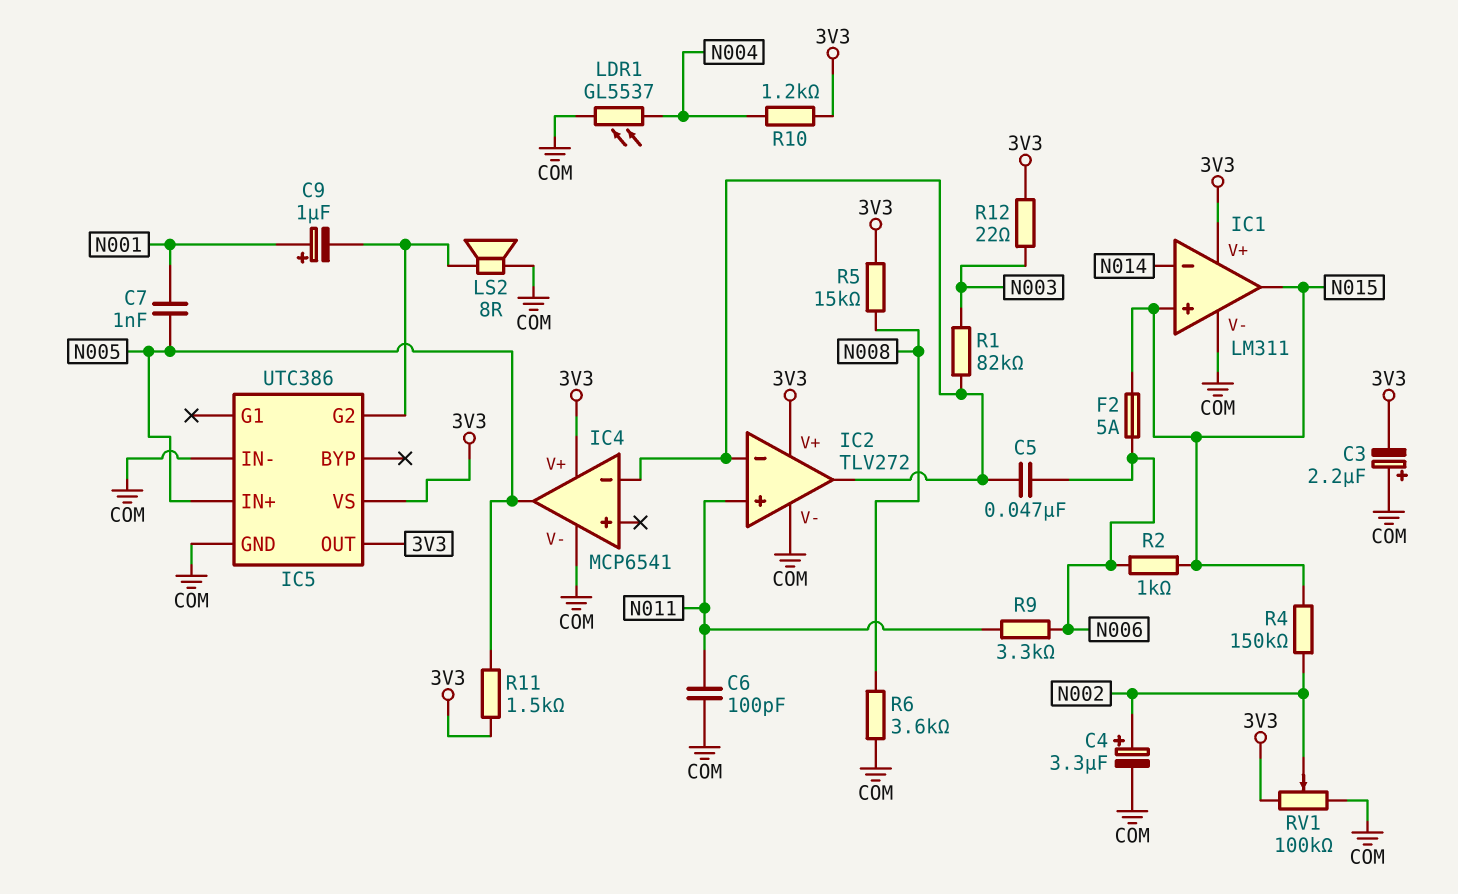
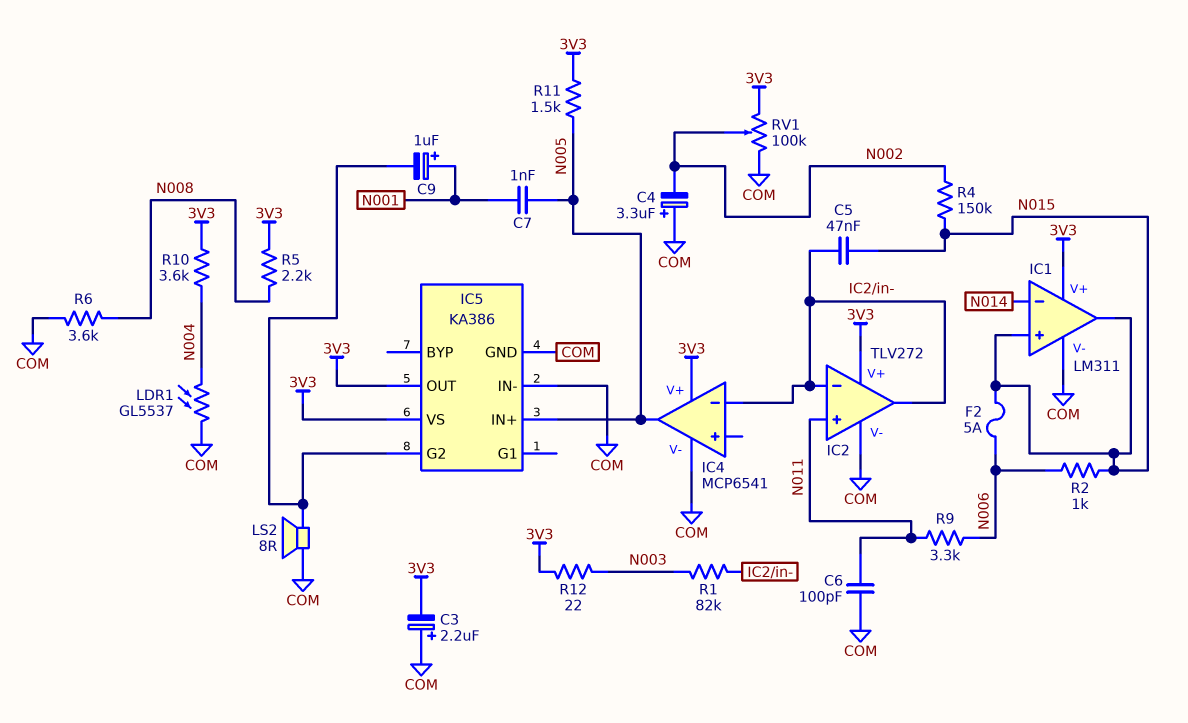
C4: 3.3uF (plus N002, minus COM) -> 3.3uF (plus COM, minus N002)
C5: 47nF (IC2/in-, N006) -> 47nF (IC2/in-, N015)
IC5: UTC386 -> KA386
R5: 15k (3V3, N008) -> 2.2k (3V3, N008)
R10: 1.2k (3V3, N004) -> 3.6k (3V3, N004)

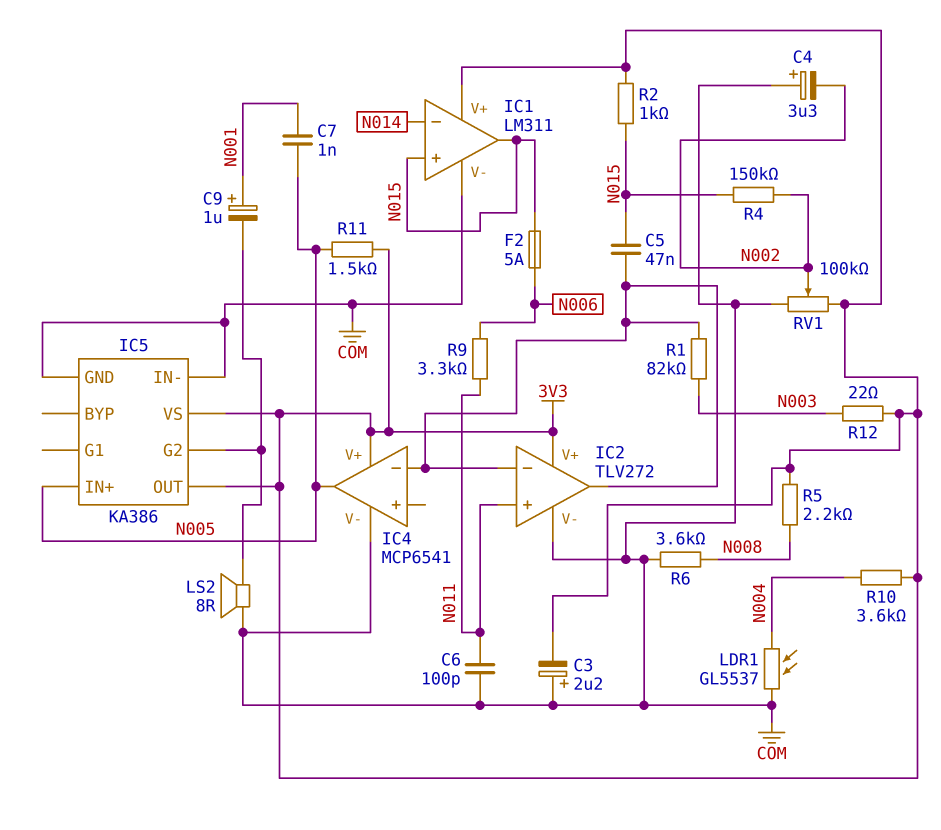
R2: 1k (N006, N015) -> 1k (3V3, N015)

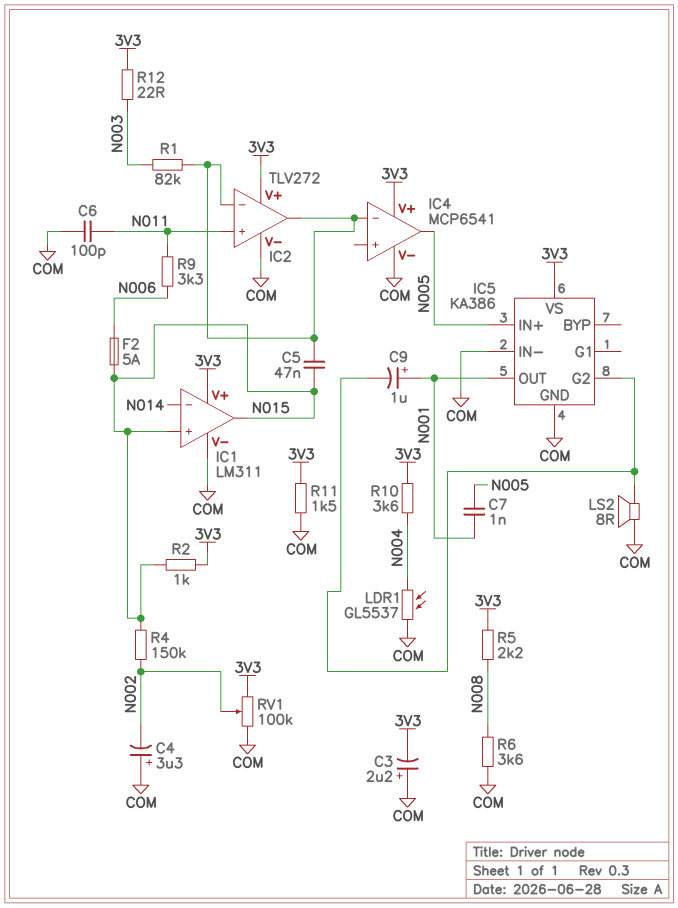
IC5 pin OUT: 3V3 -> N001
R11: 1.5k (3V3, N005) -> 1.5k (3V3, COM)

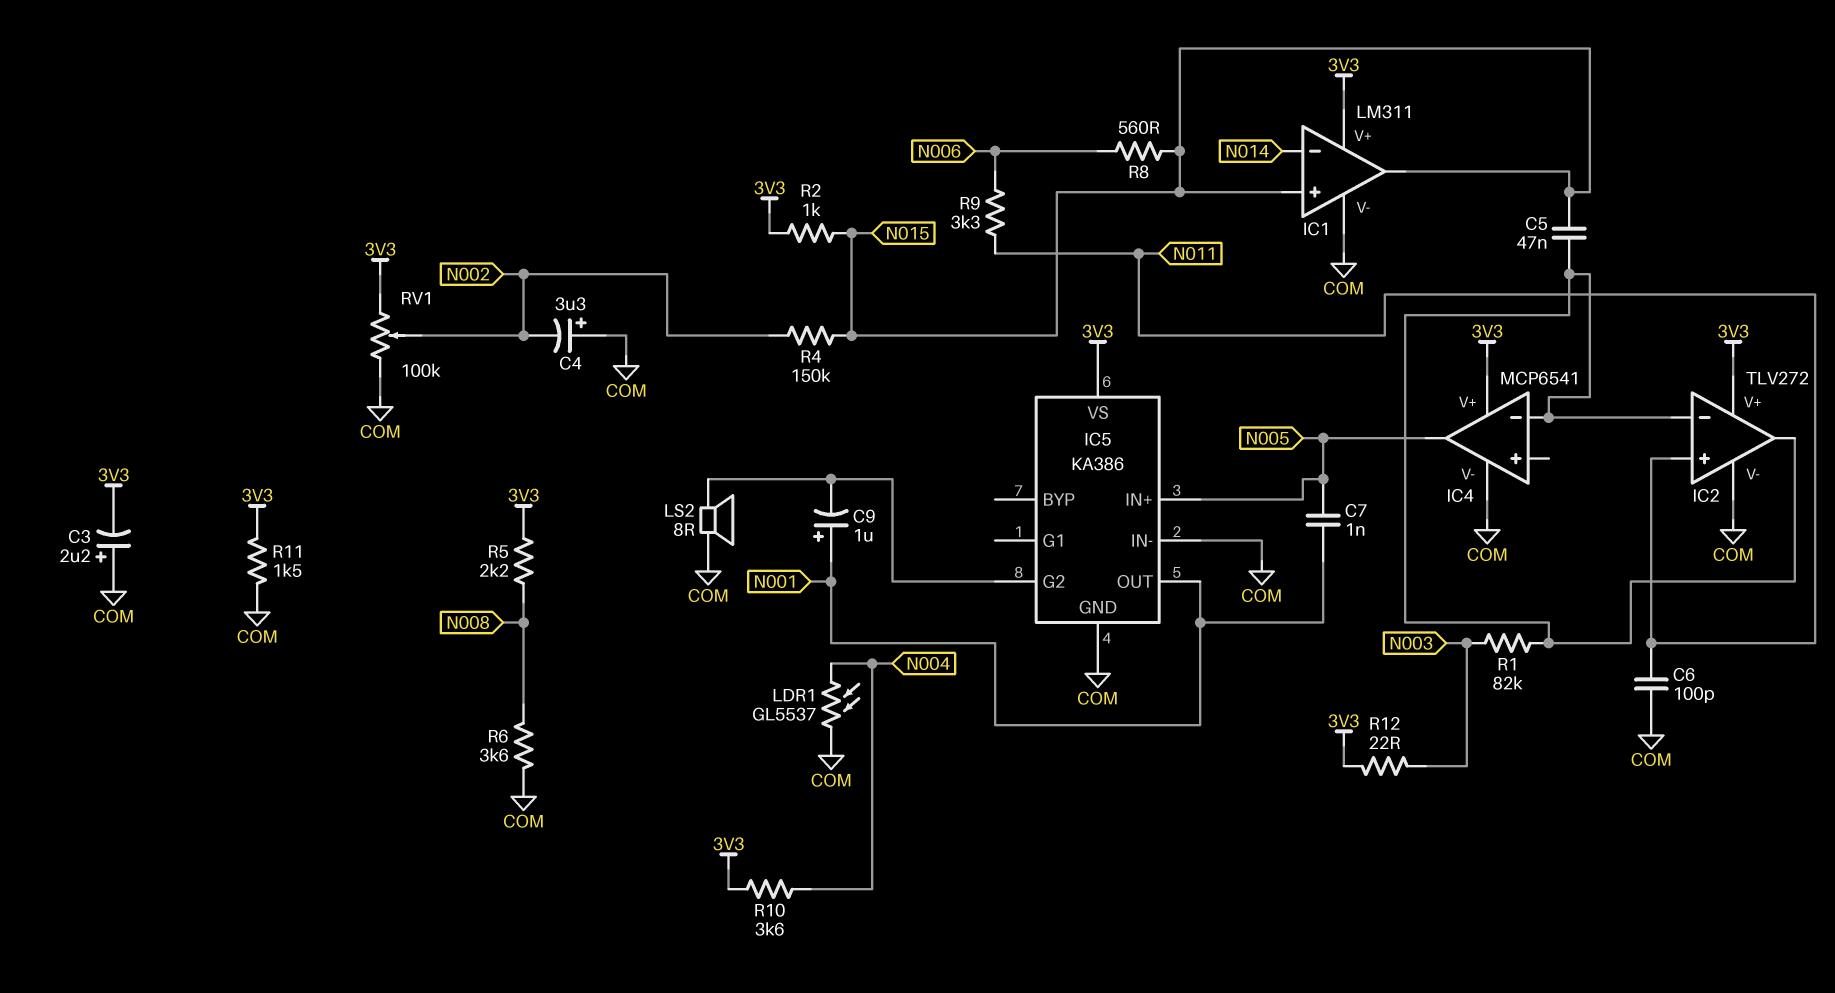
F2: 5A (N006, N015) -> none
R8: none -> 560 (N006, N015)

